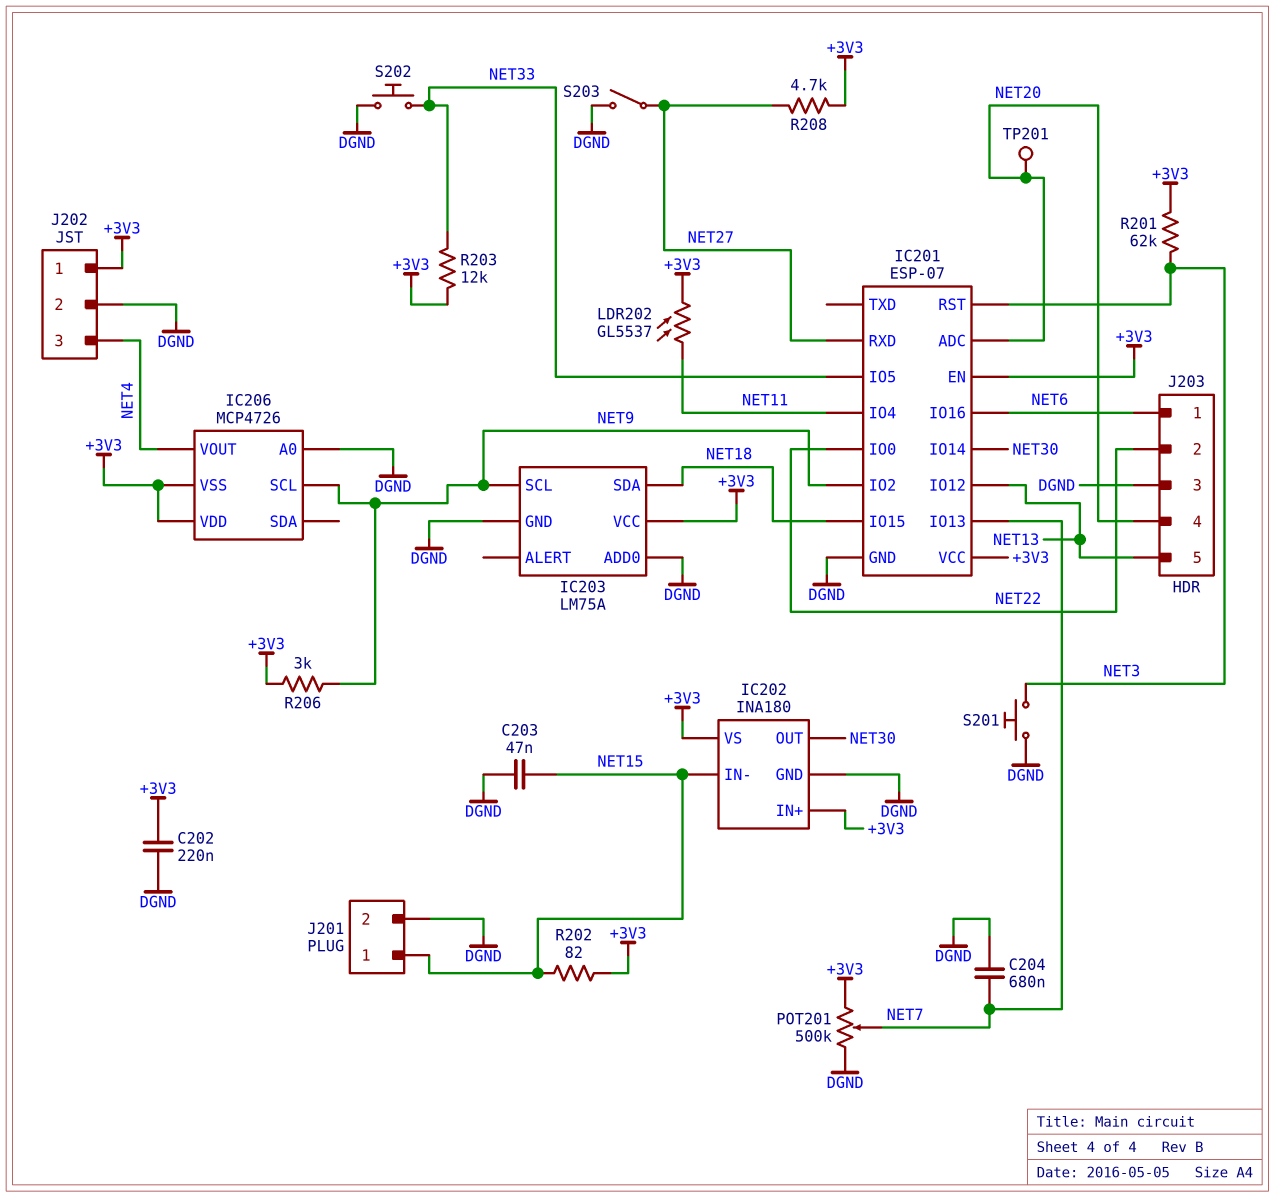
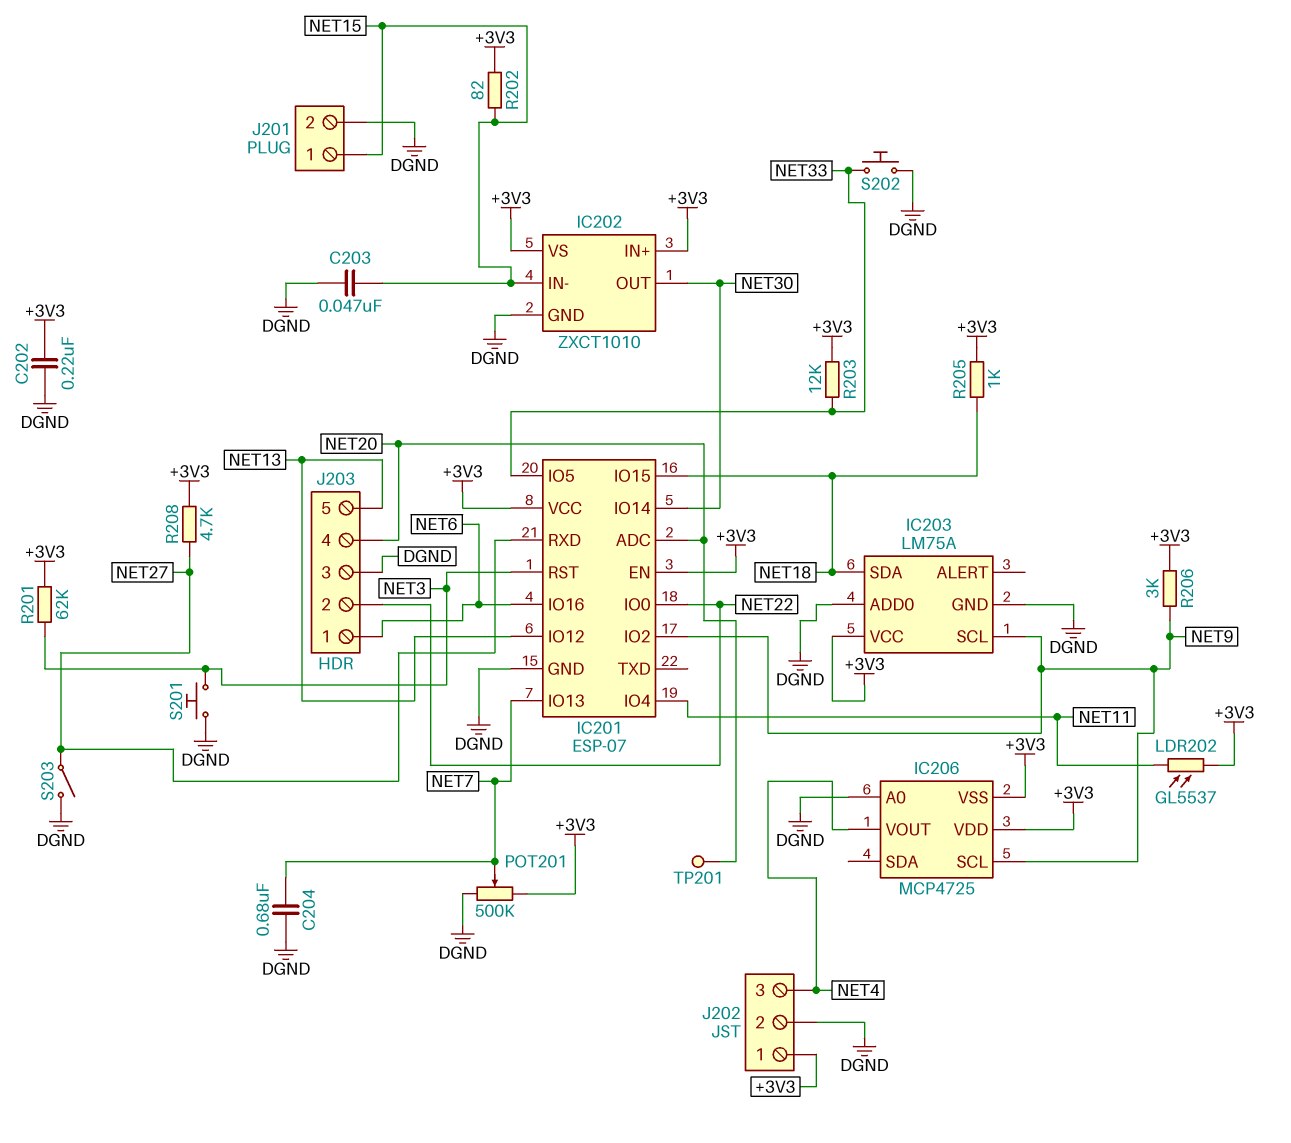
IC202: INA180 -> ZXCT1010
IC206: MCP4726 -> MCP4725
R205: none -> 1k (+3V3, NET18)

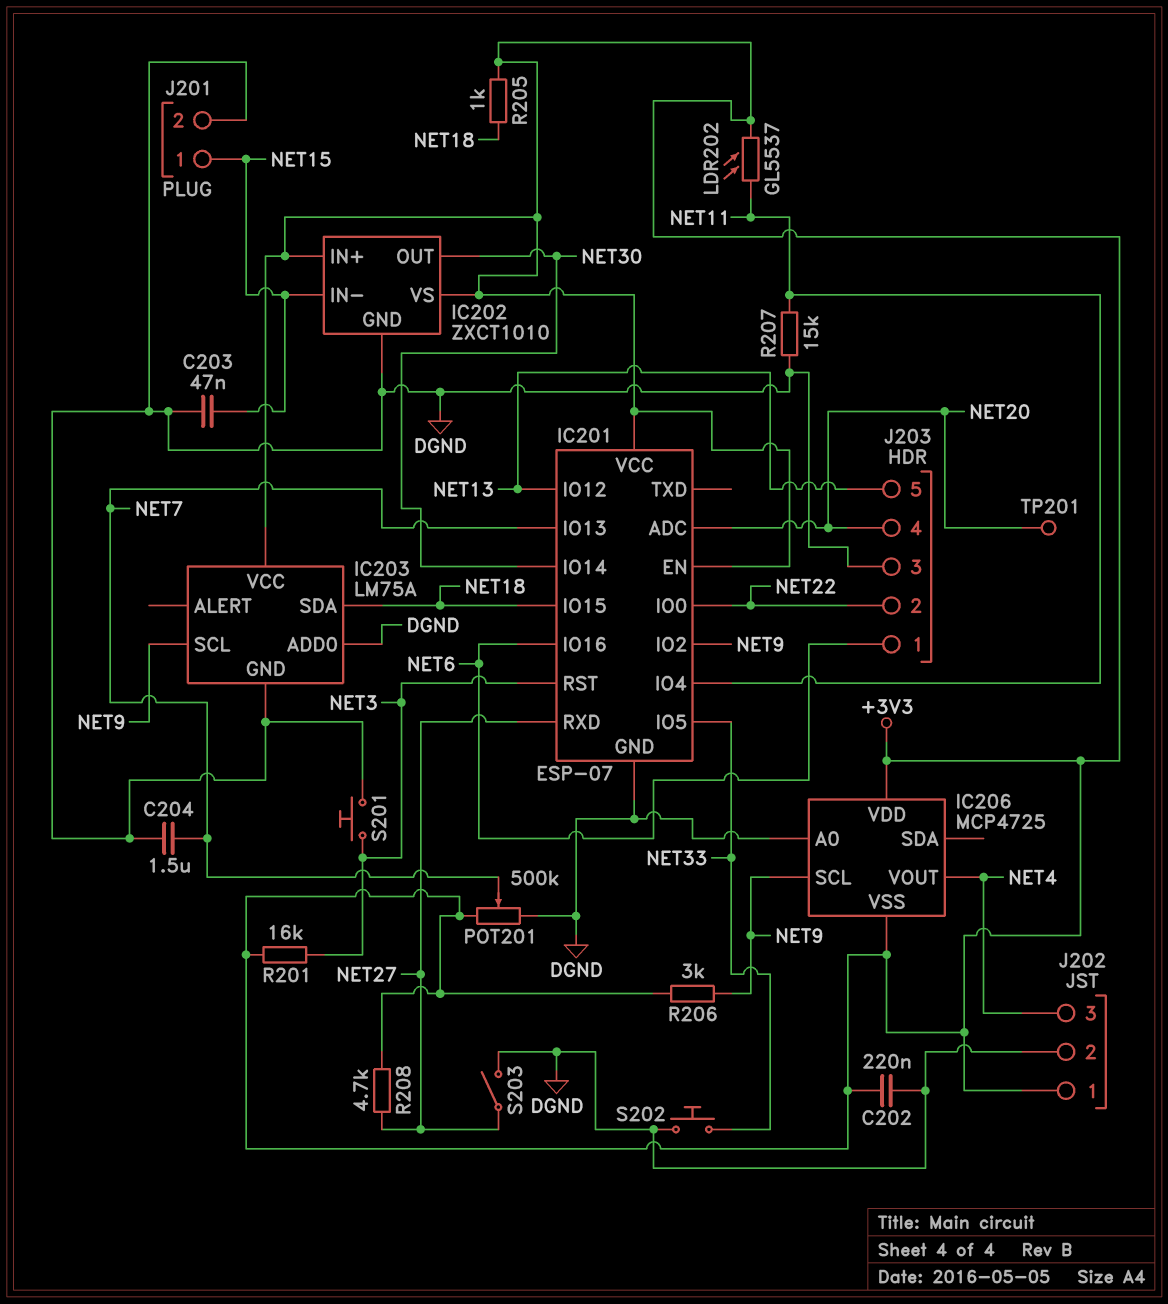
C204: 680nF (DGND, NET7) -> 1.5uF (DGND, NET7)
R201: 62k (+3V3, NET3) -> 16k (+3V3, NET3)
R202: 82 (+3V3, NET15) -> none
R203: 12k (+3V3, NET33) -> none
R207: none -> 15k (DGND, NET11)

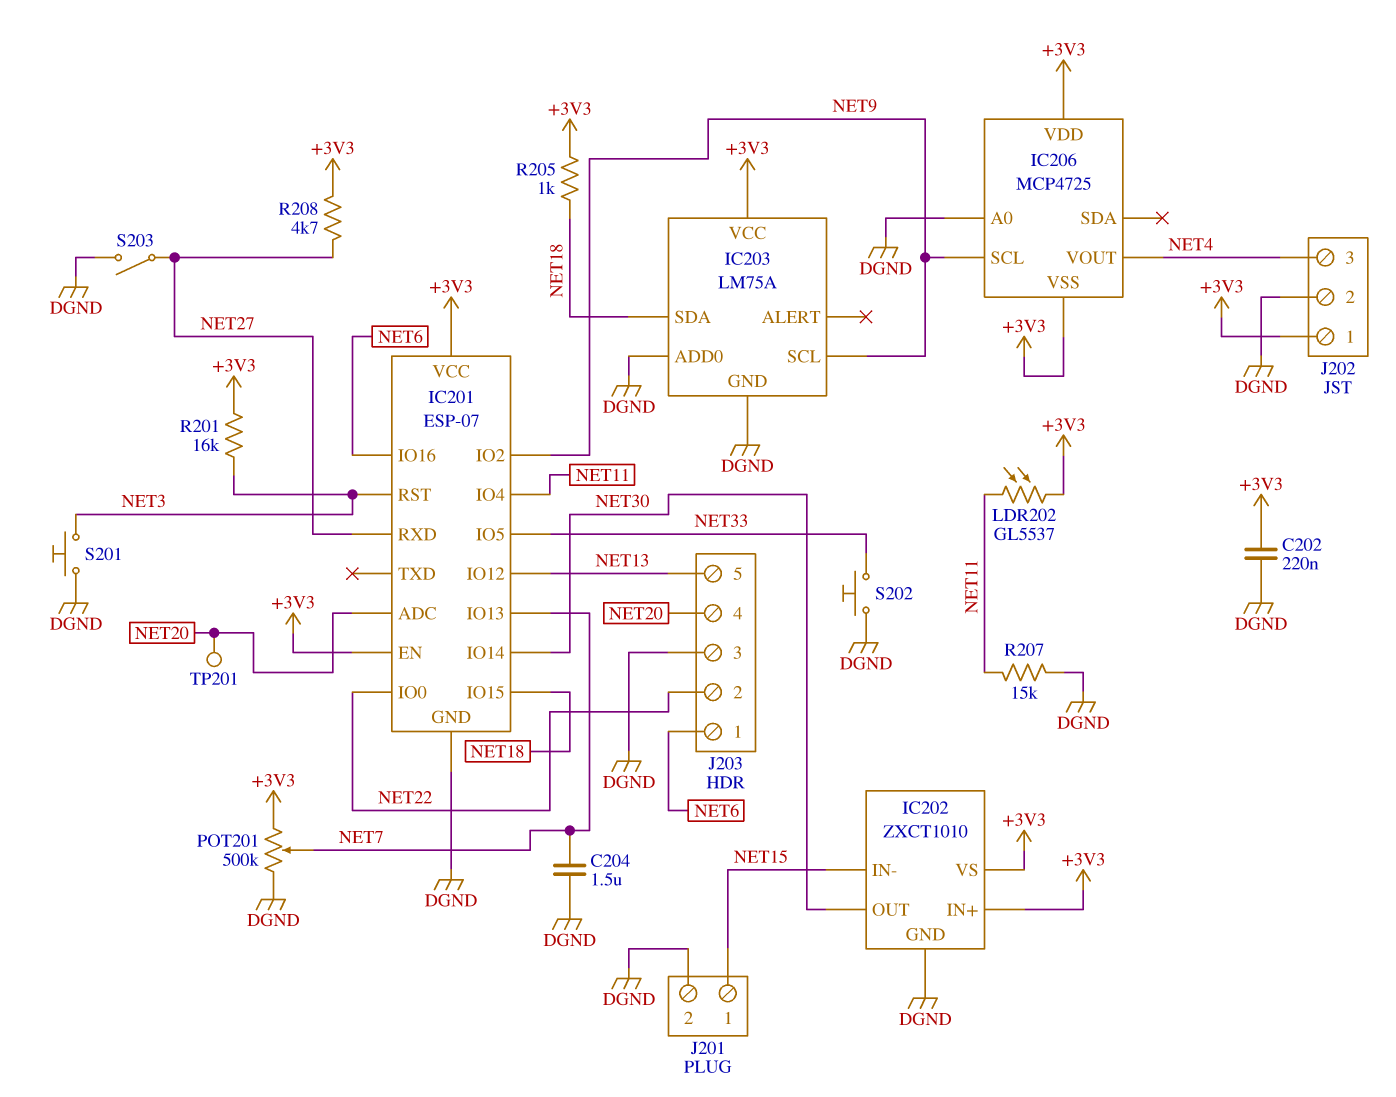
C203: 47nF (DGND, NET15) -> none
R206: 3k (+3V3, NET9) -> none

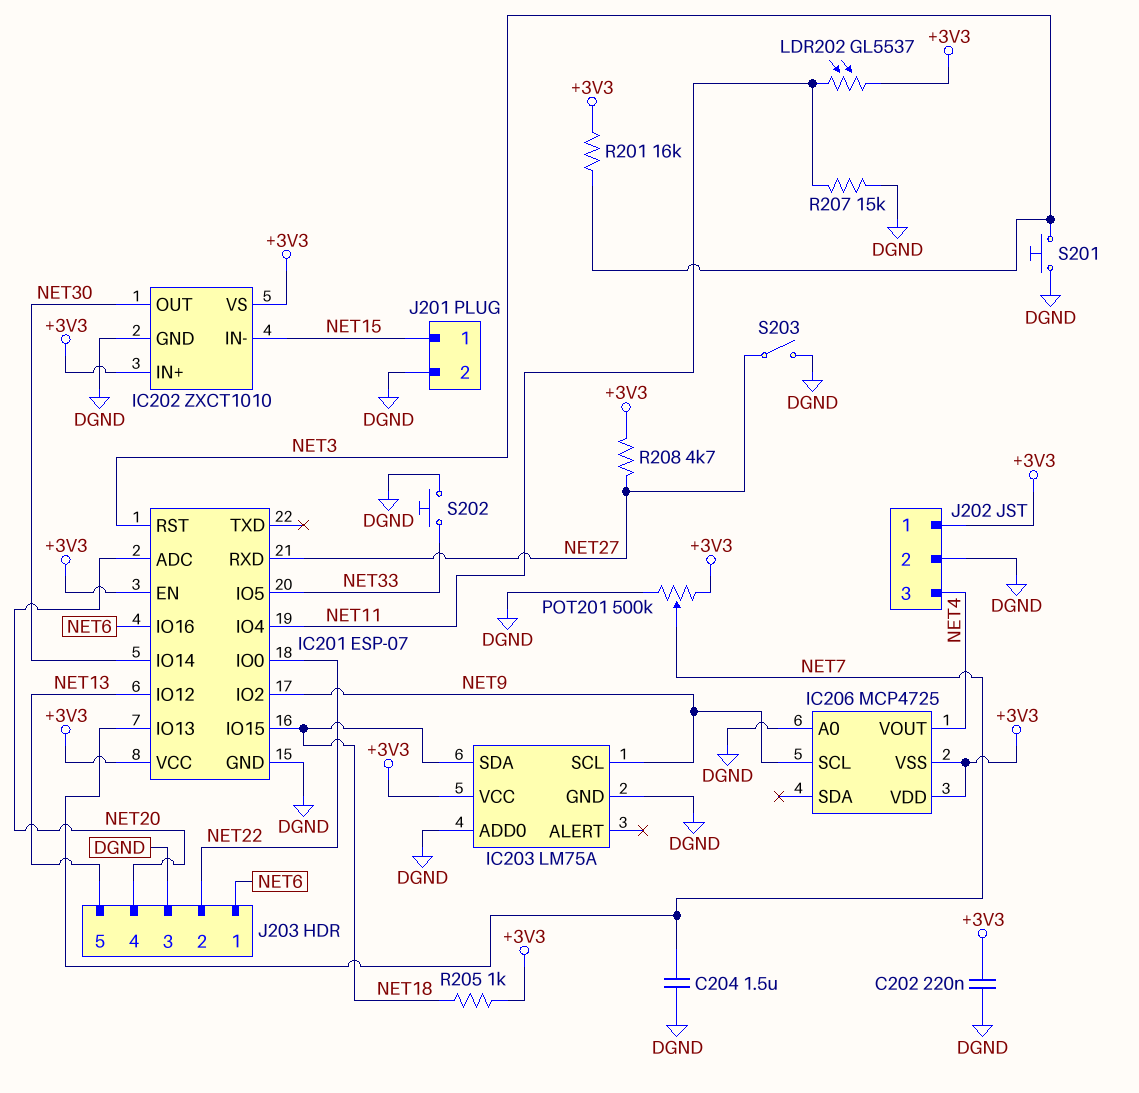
TP201: test point (NET20) -> none

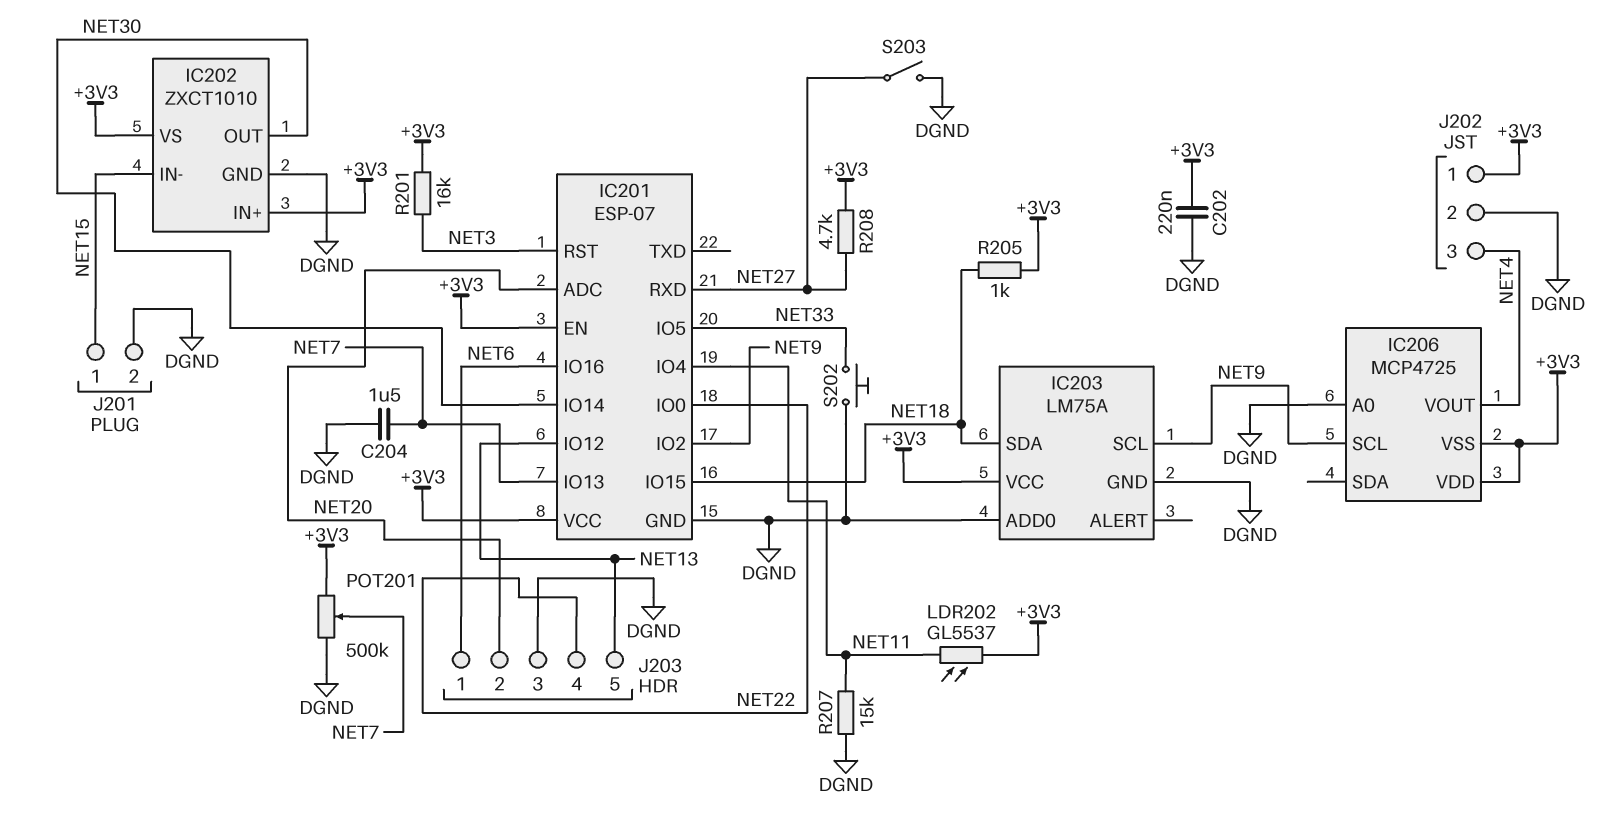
J203 pin 2: NET22 -> NET20
J203 pin 4: NET20 -> NET22
S201: button (DGND, NET3) -> none

